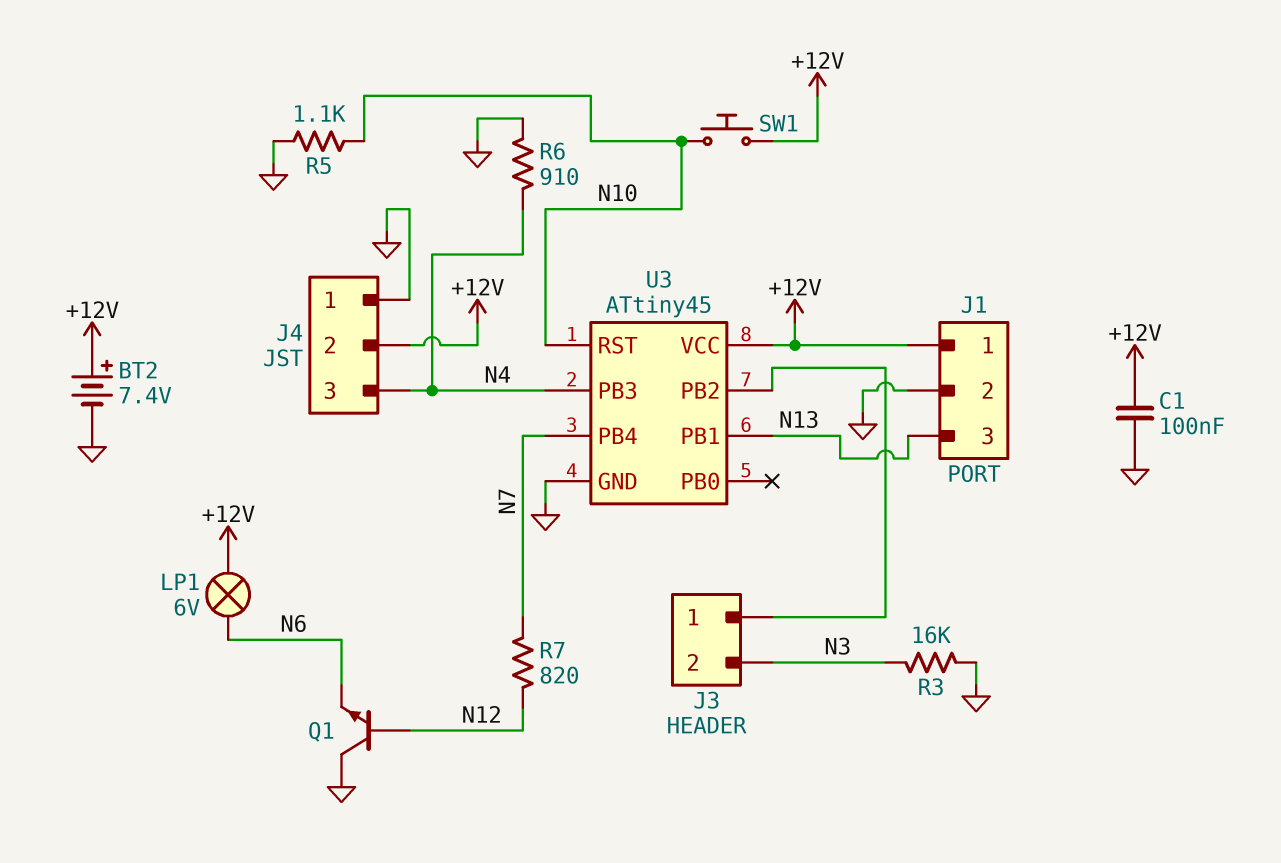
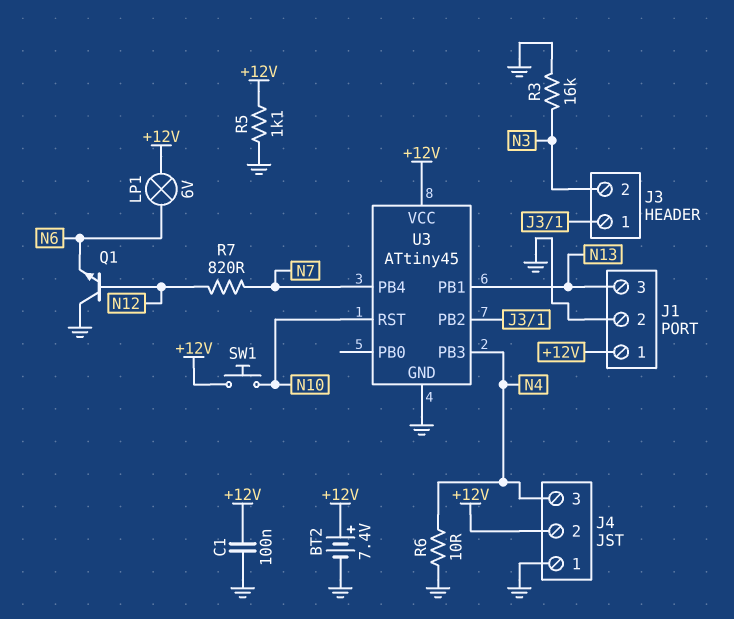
R5: 1.1k (GND, N10) -> 1.1k (+12V, GND)
R6: 910 (GND, N4) -> 10 (GND, N4)

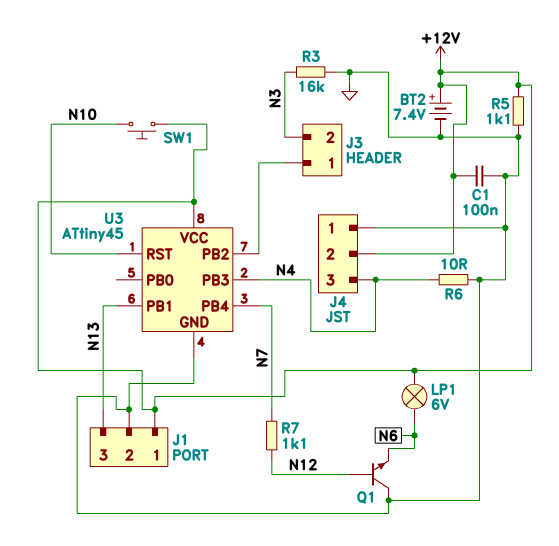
R7: 820 (N7, N12) -> 1.1k (N7, N12)

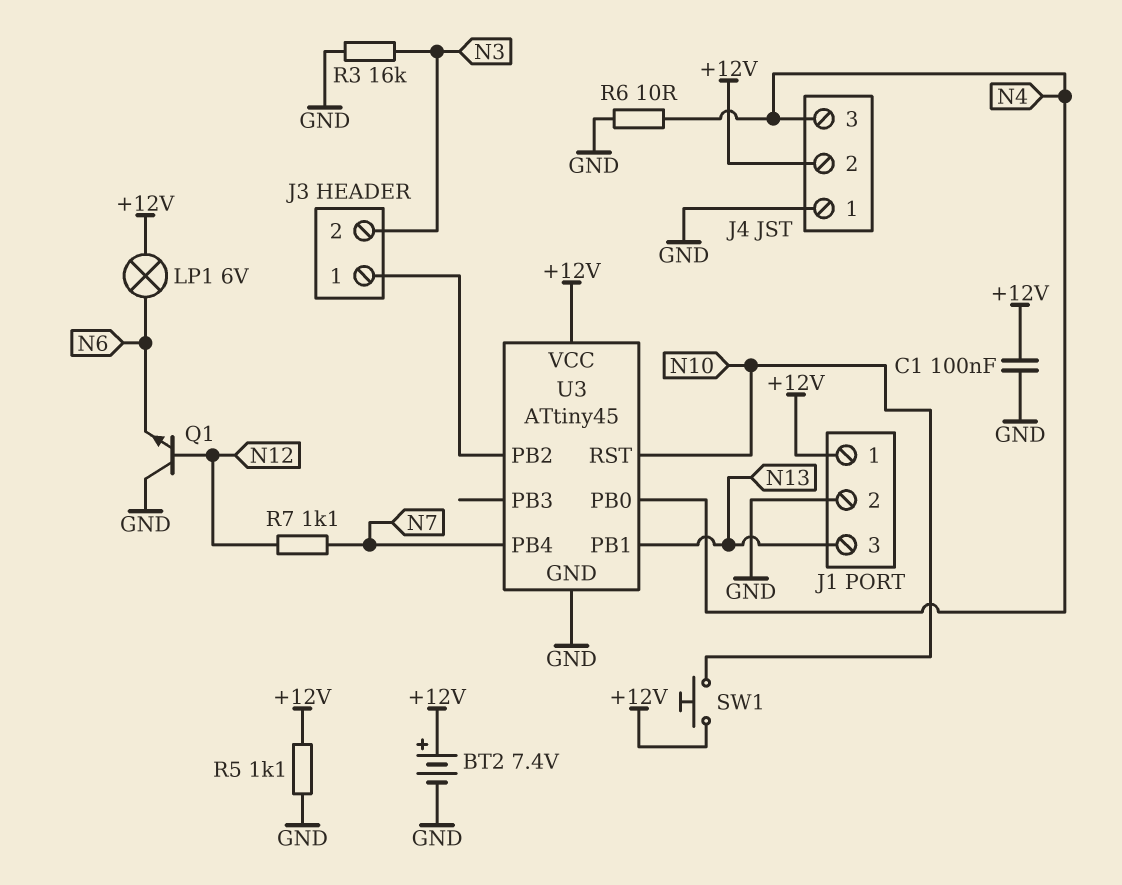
U3 pin PB0: none -> N4
U3 pin PB3: N4 -> none

